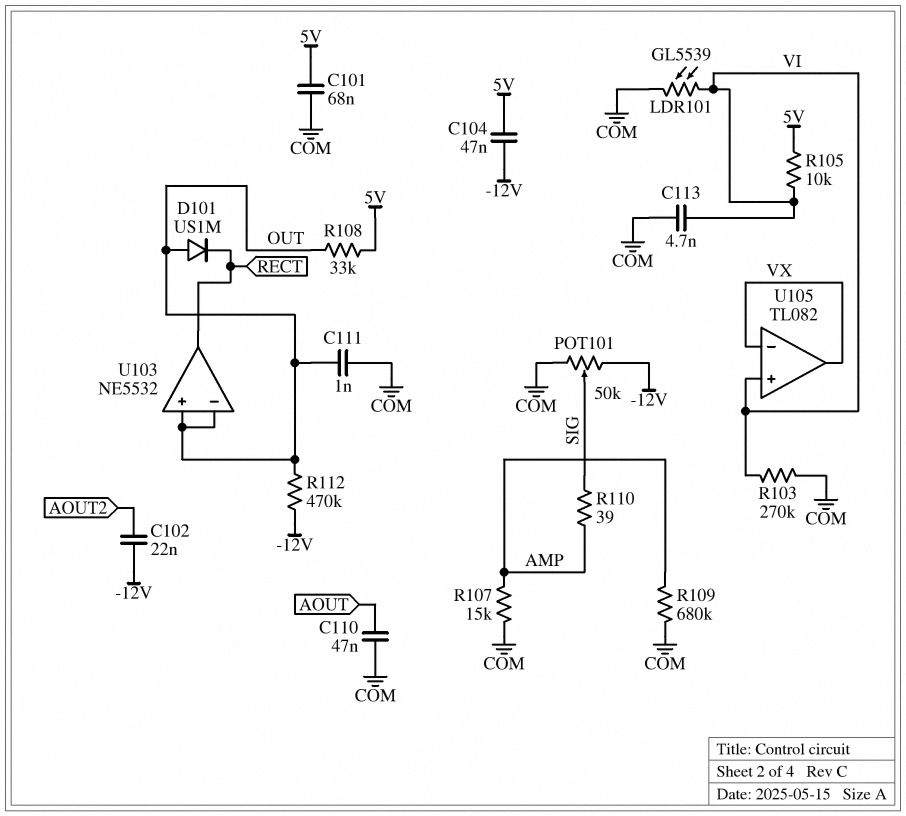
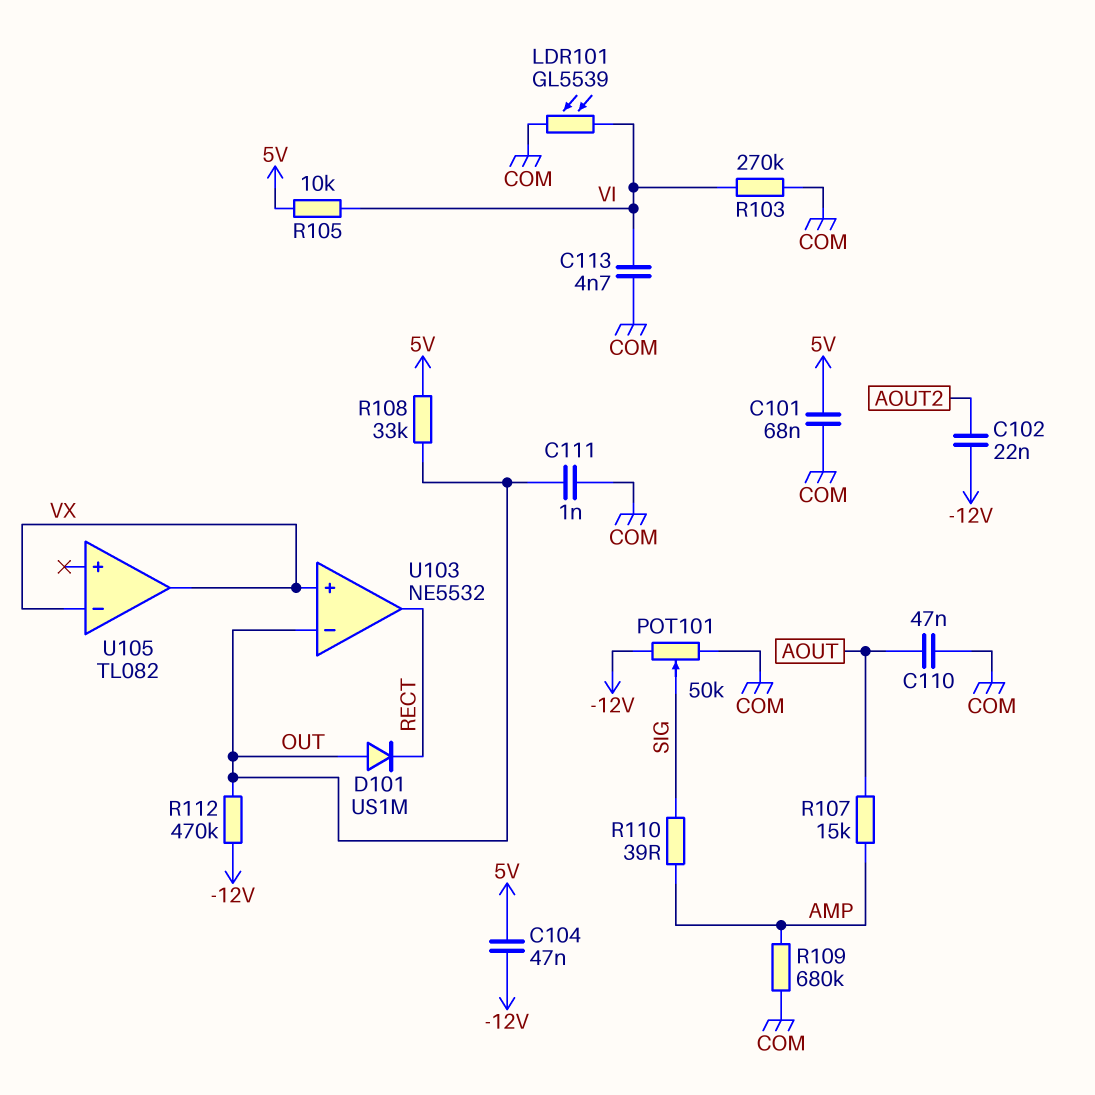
R107: 15k (AMP, COM) -> 15k (AMP, AOUT)
U103 pin in+: OUT -> VX
U105 pin in+: VI -> none

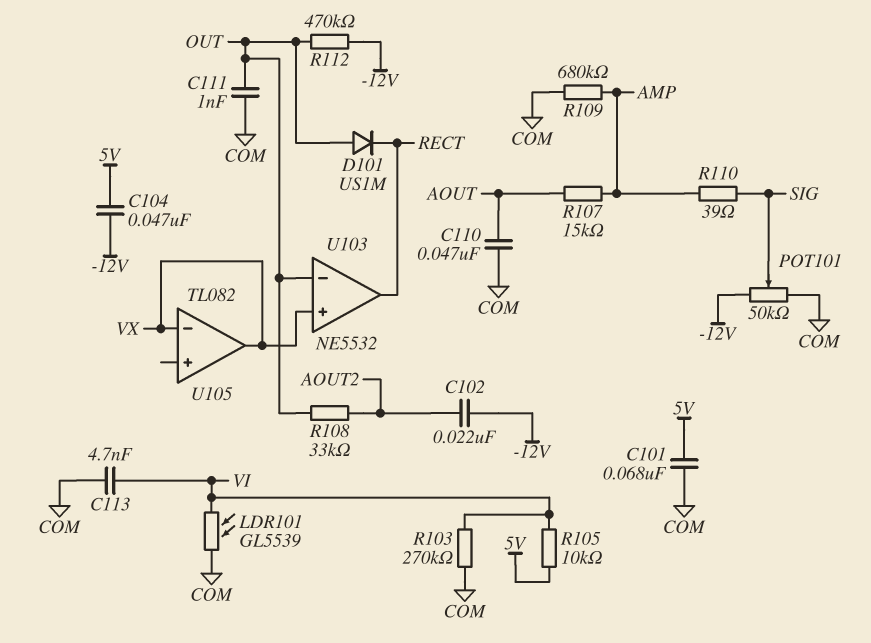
R108: 33k (5V, OUT) -> 33k (AOUT2, OUT)

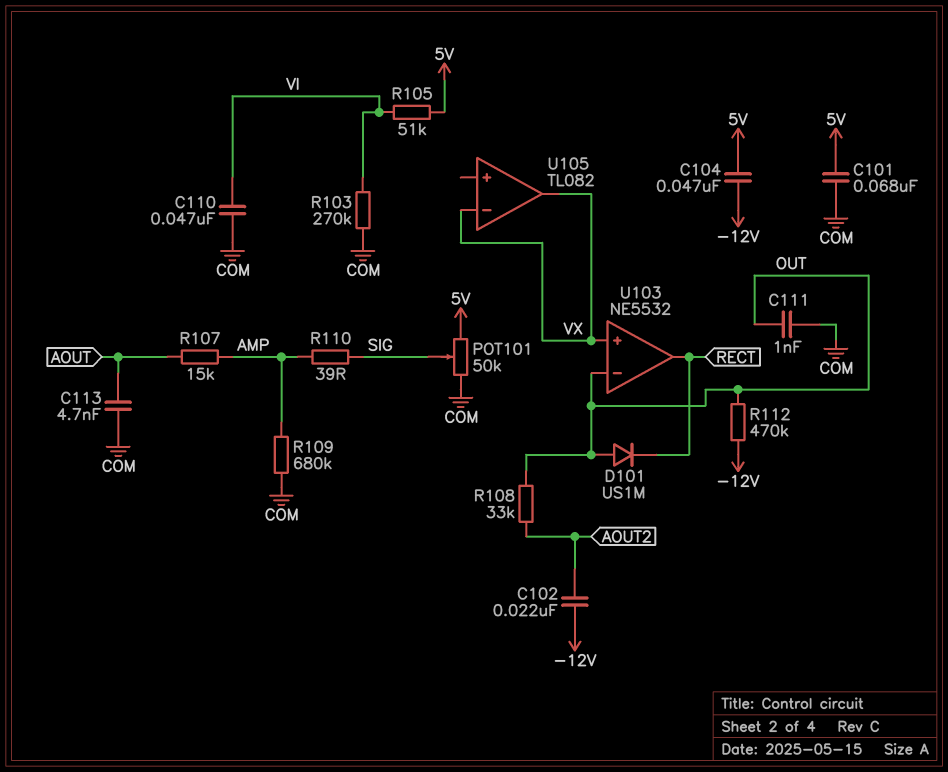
C110: 47nF (AOUT, COM) -> 47nF (COM, VI)
C113: 4.7nF (COM, VI) -> 4.7nF (AOUT, COM)
LDR101: GL5539 (COM, VI) -> none
POT101: 50k (-12V, COM, wiper SIG) -> 50k (5V, COM, wiper SIG)
R105: 10k (5V, VI) -> 51k (5V, VI)

